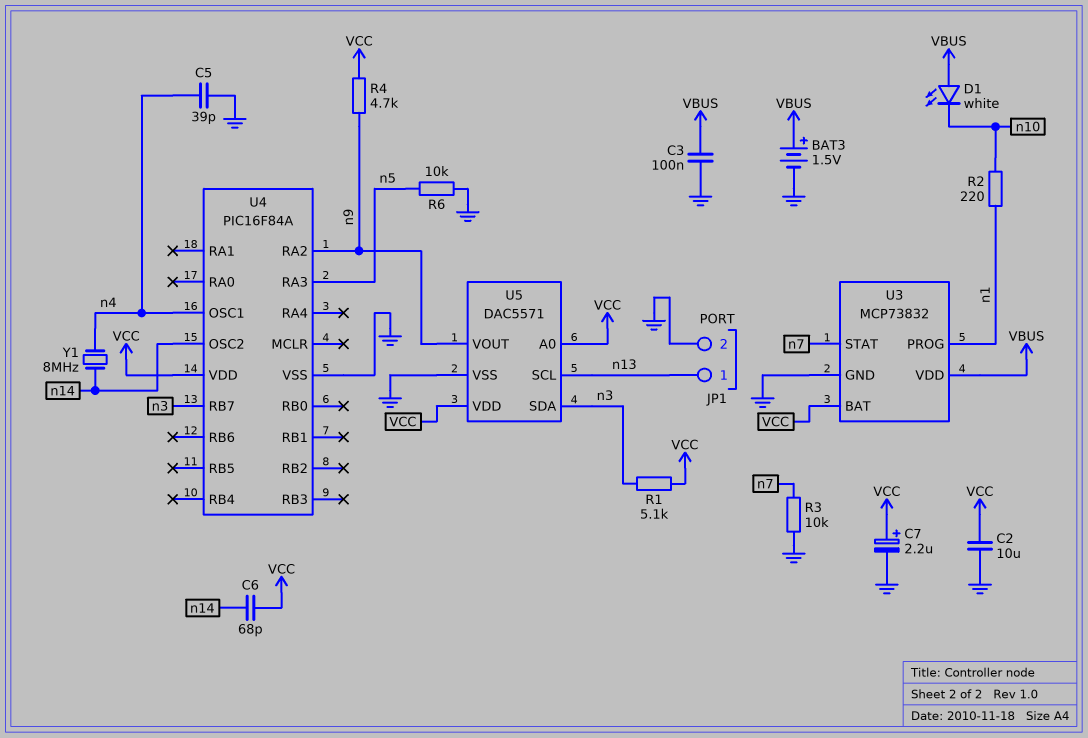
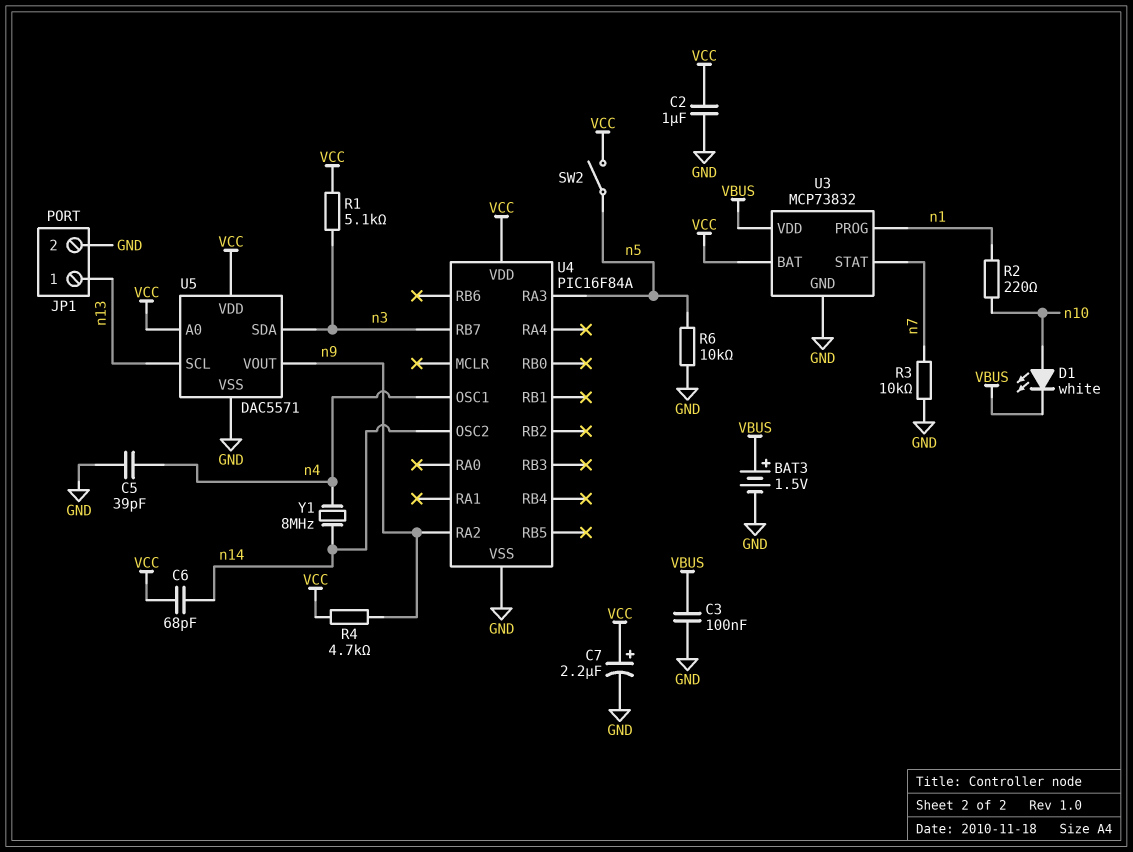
C2: 10uF (GND, VCC) -> 1uF (GND, VCC)
D1: LED white (A VBUS, K n10) -> LED white (A n10, K VBUS)
SW2: none -> switch (VCC, n5)

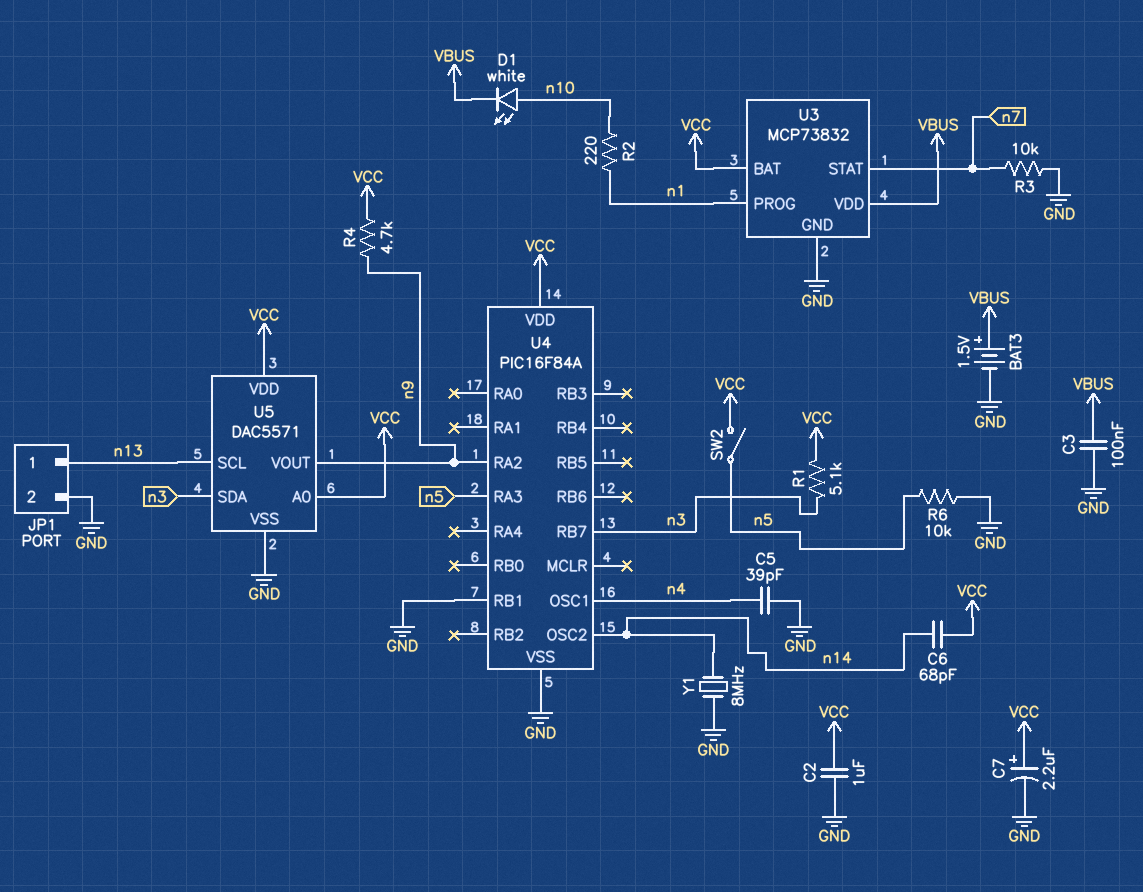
U4 pin RB1: none -> GND
Y1: 8MHz (n4, n14) -> 8MHz (GND, n14)

